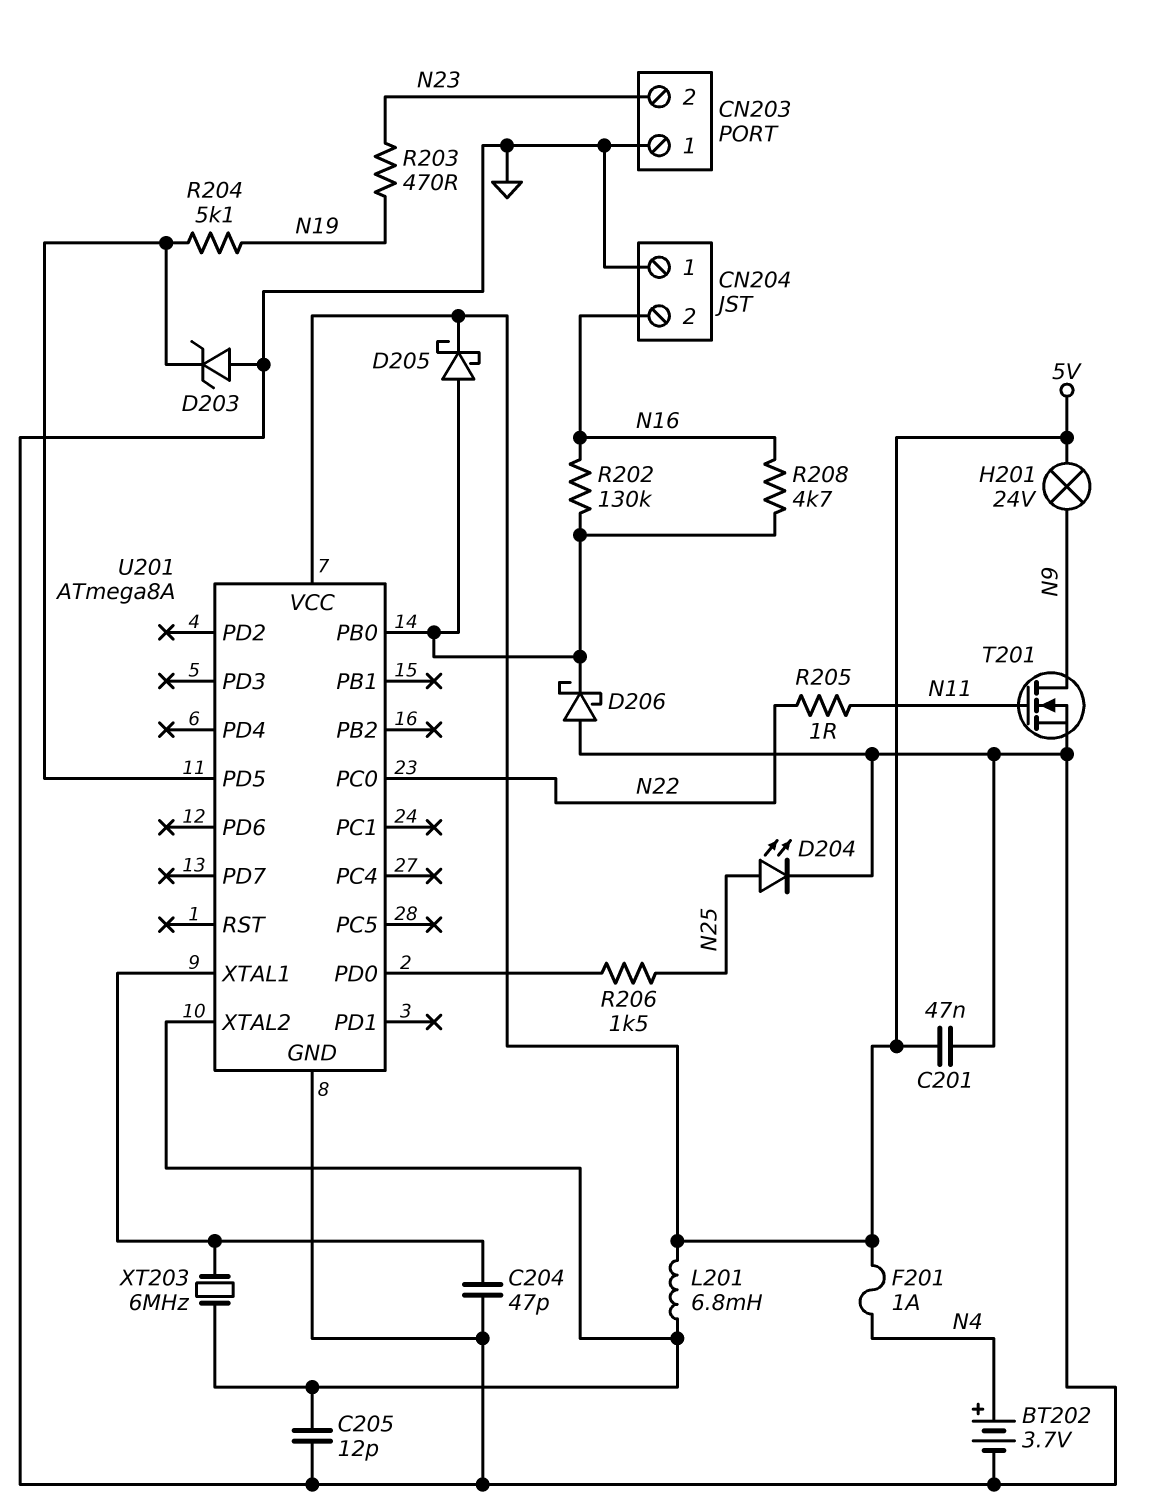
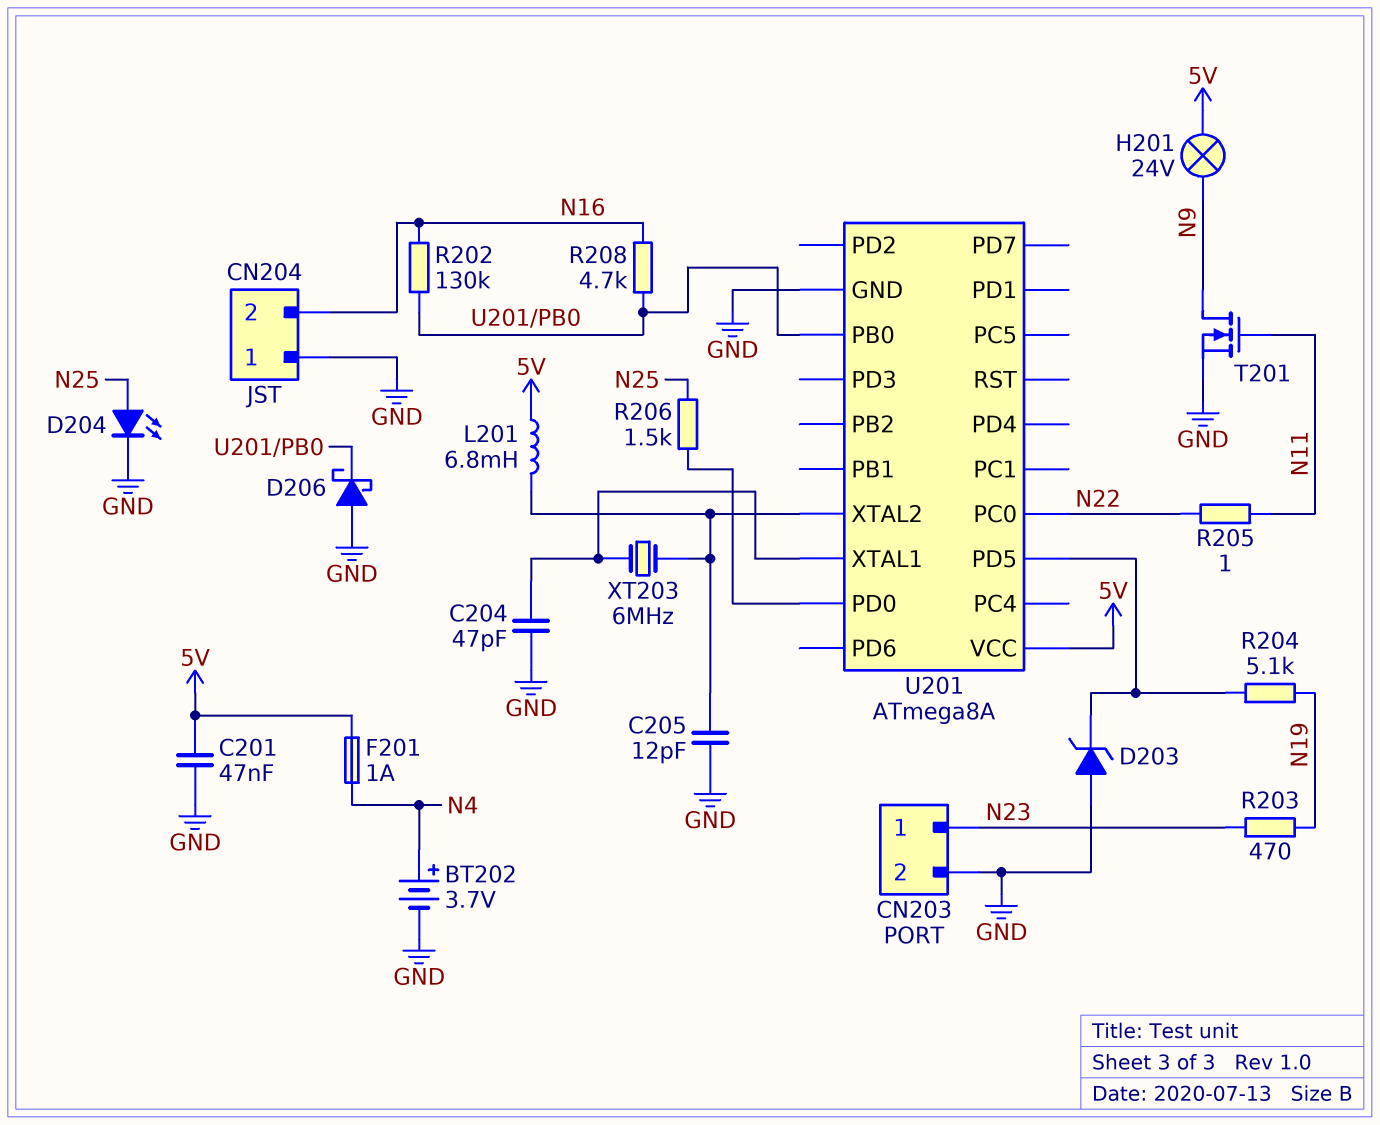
CN203 pin 1: GND -> N23
CN203 pin 2: N23 -> GND
D205: schottky (A U201/PB0, K 5V) -> none

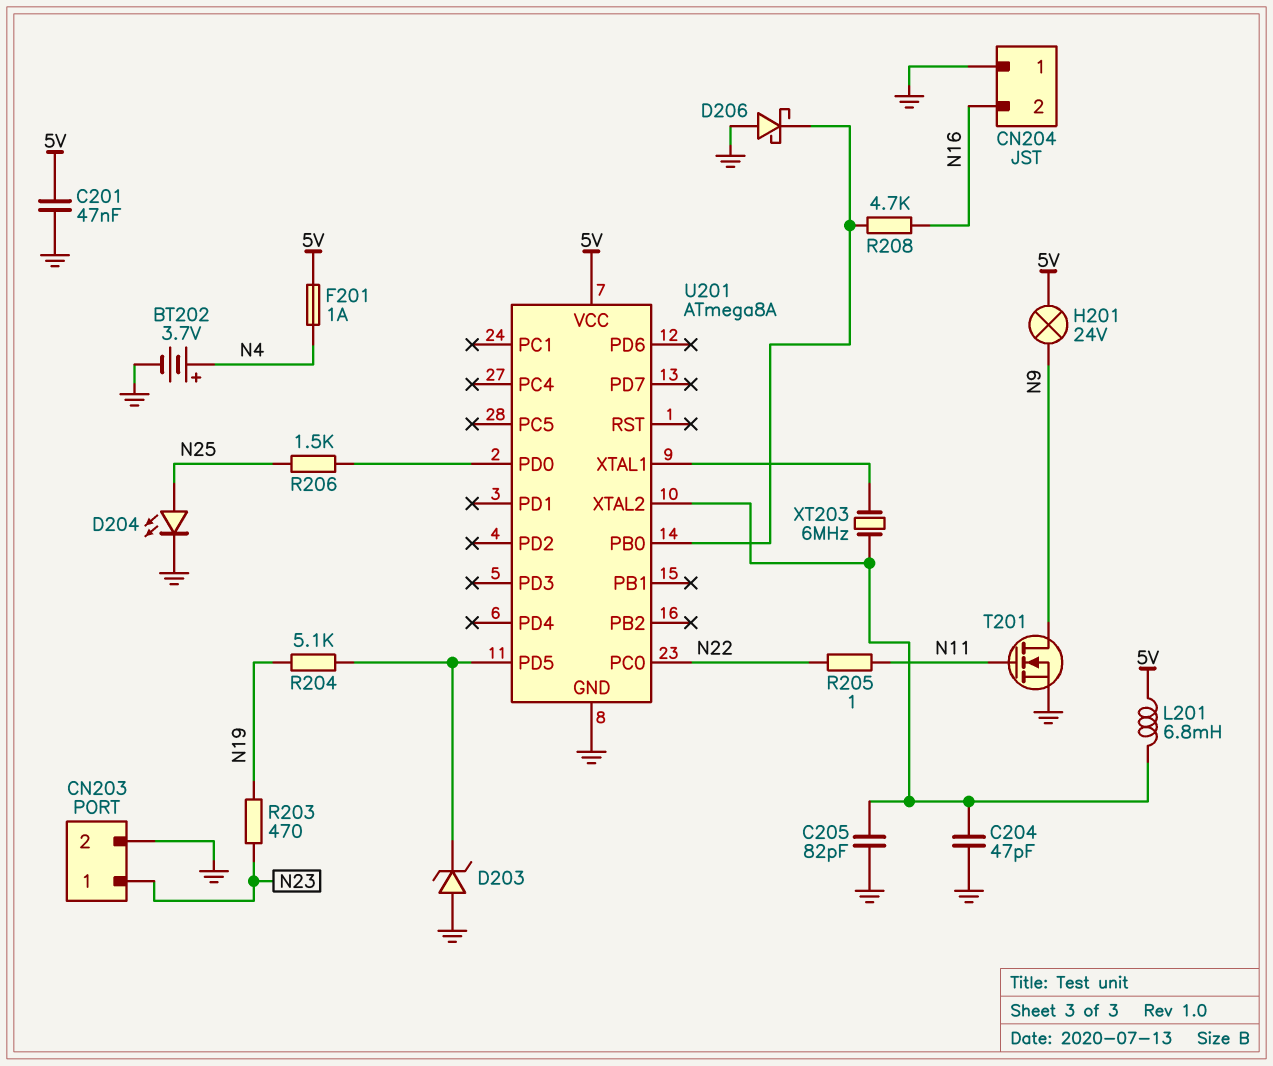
C204: 47pF (GND, U201/XTAL1) -> 47pF (GND, U201/XTAL2)
C205: 12pF (GND, U201/XTAL2) -> 82pF (GND, U201/XTAL2)
R202: 130k (N16, U201/PB0) -> none

